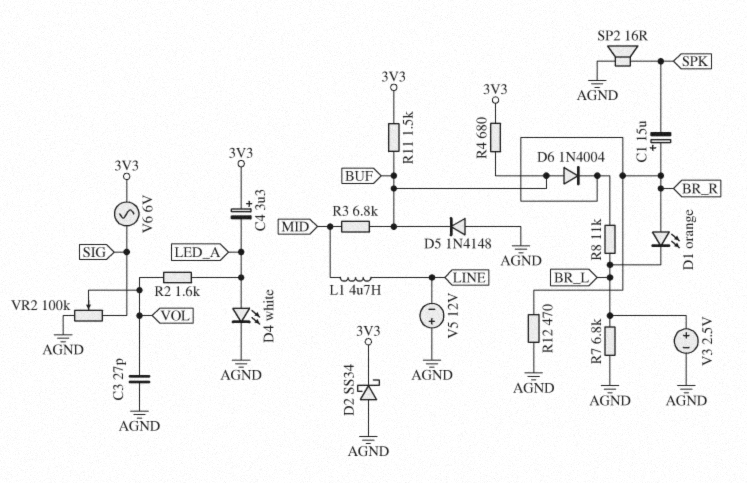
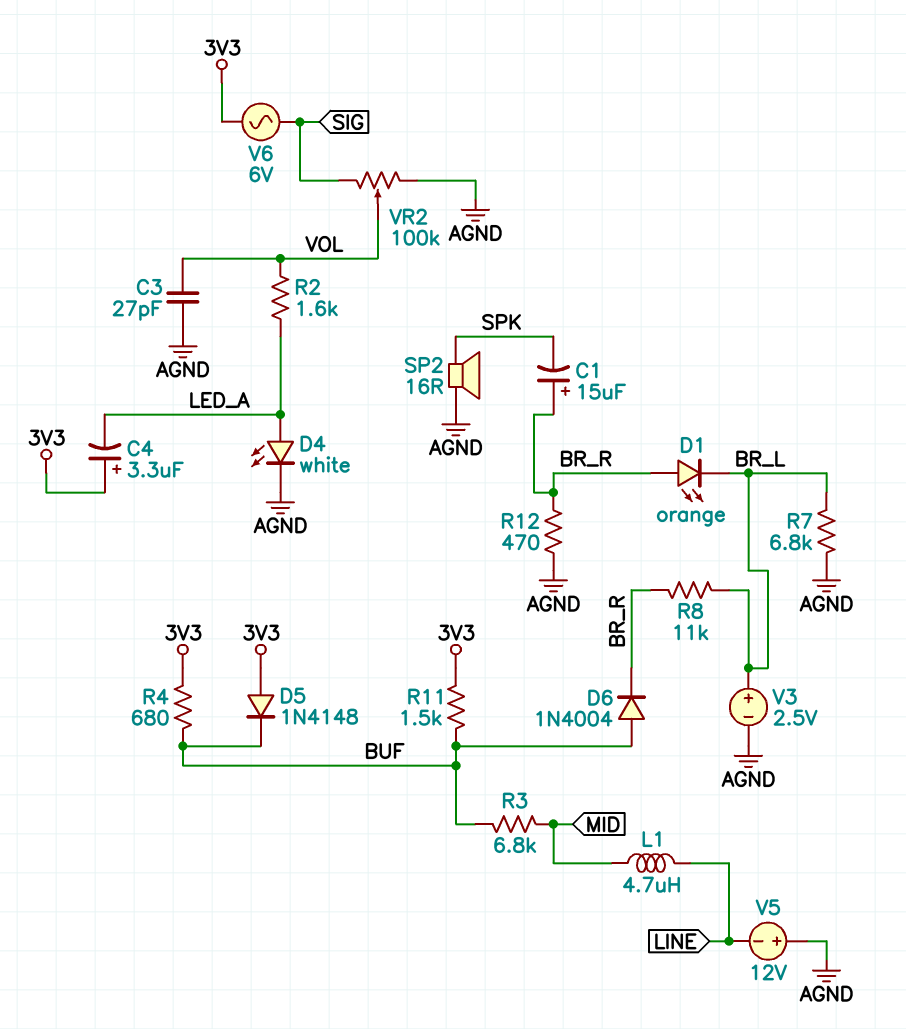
D2: schottky SS34 (A AGND, K 3V3) -> none
D5: diode 1N4148 (A AGND, K BUF) -> diode 1N4148 (A 3V3, K BUF)

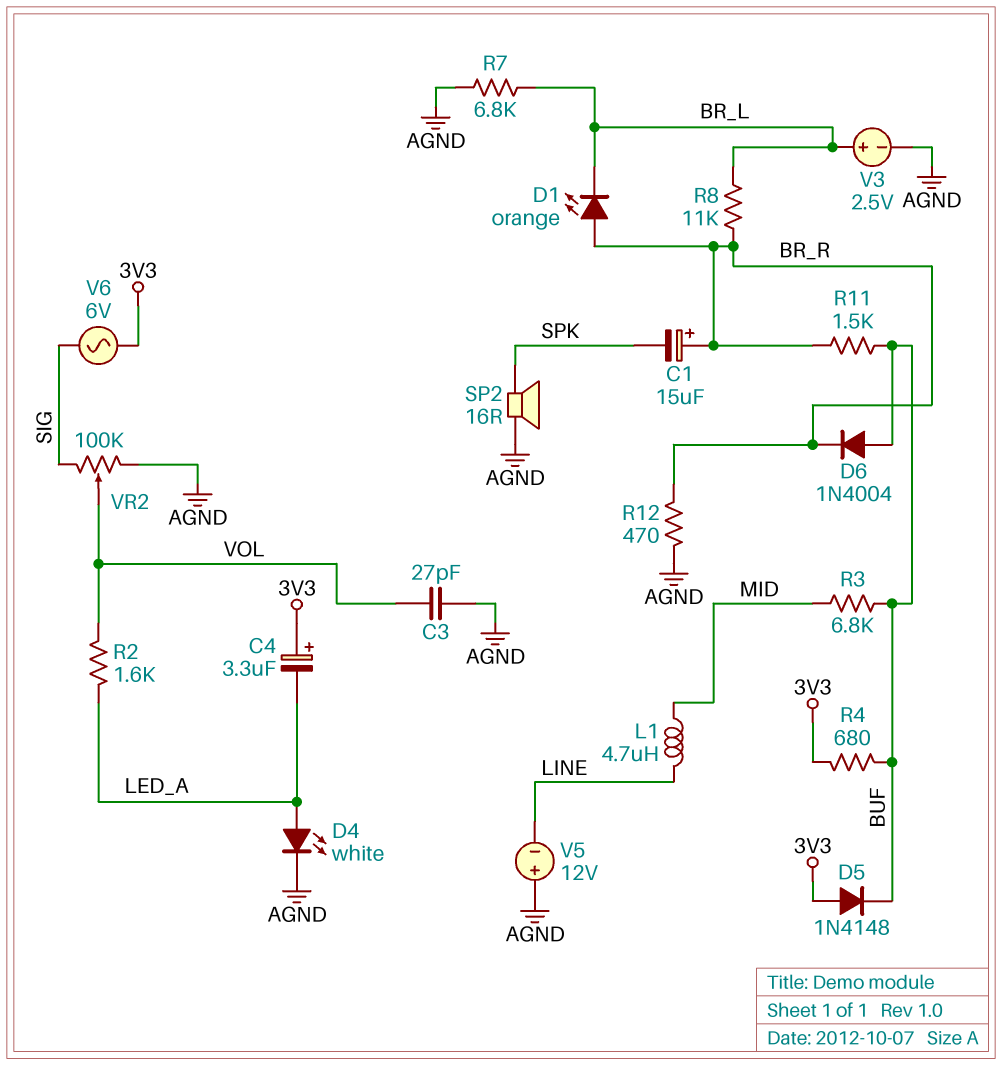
R11: 1.5k (3V3, BUF) -> 1.5k (BR_R, BUF)

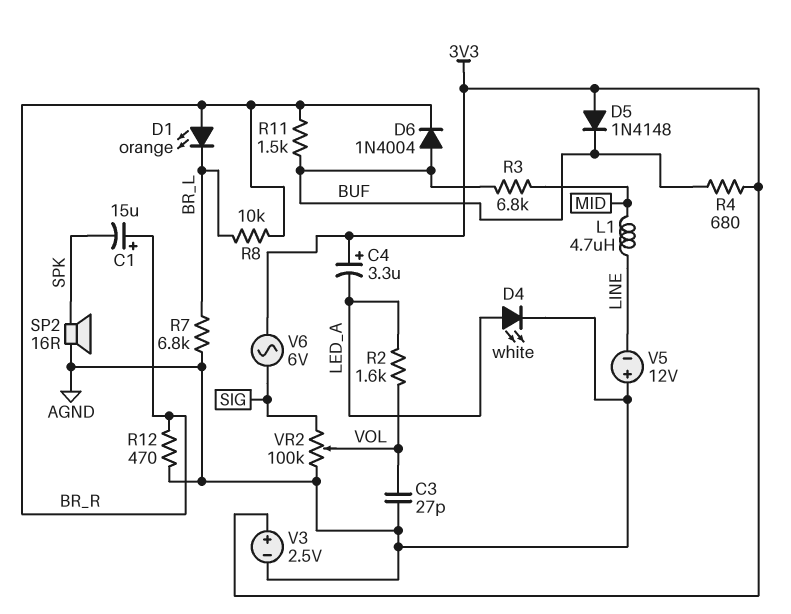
R8: 11k (BR_L, BR_R) -> 10k (BR_L, BR_R)
V3: 2.5V (plus BR_L, minus AGND) -> 2.5V (plus 3V3, minus AGND)

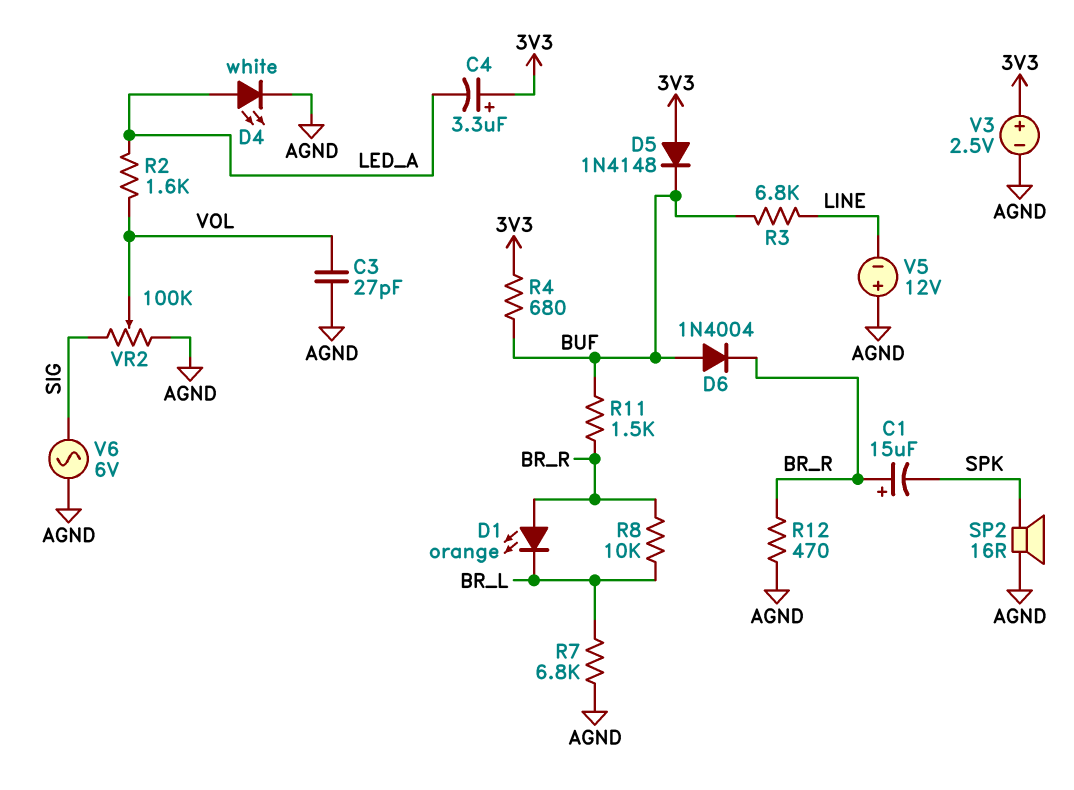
L1: 4.7uH (LINE, MID) -> none
R3: 6.8k (BUF, MID) -> 6.8k (BUF, LINE)
V6: AC 6V (3V3, SIG) -> AC 6V (AGND, SIG)

